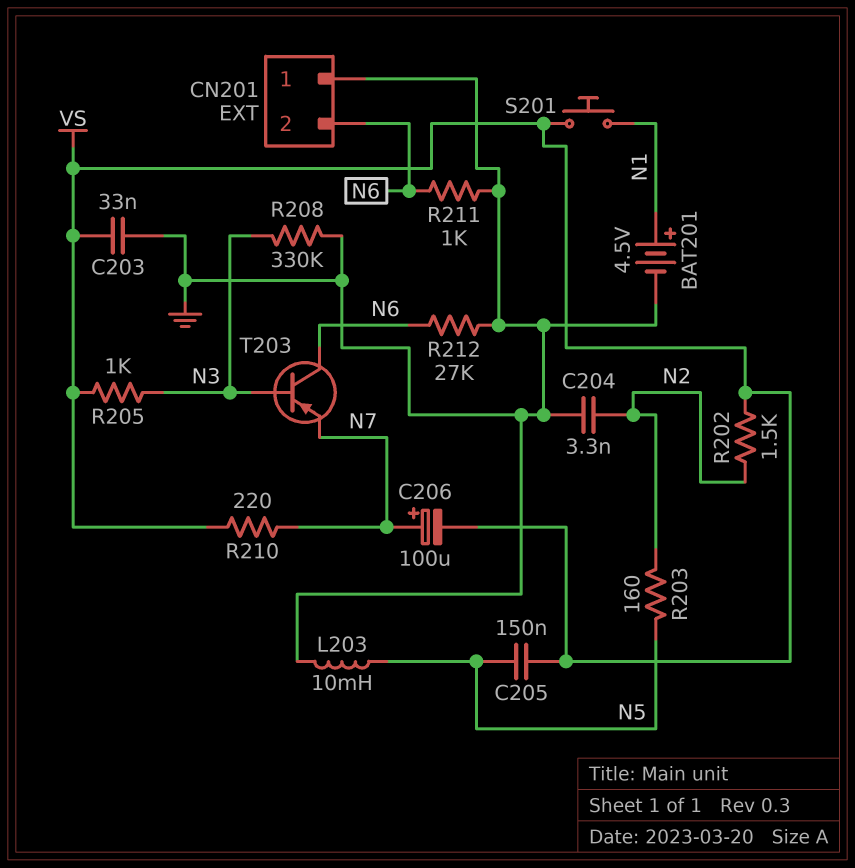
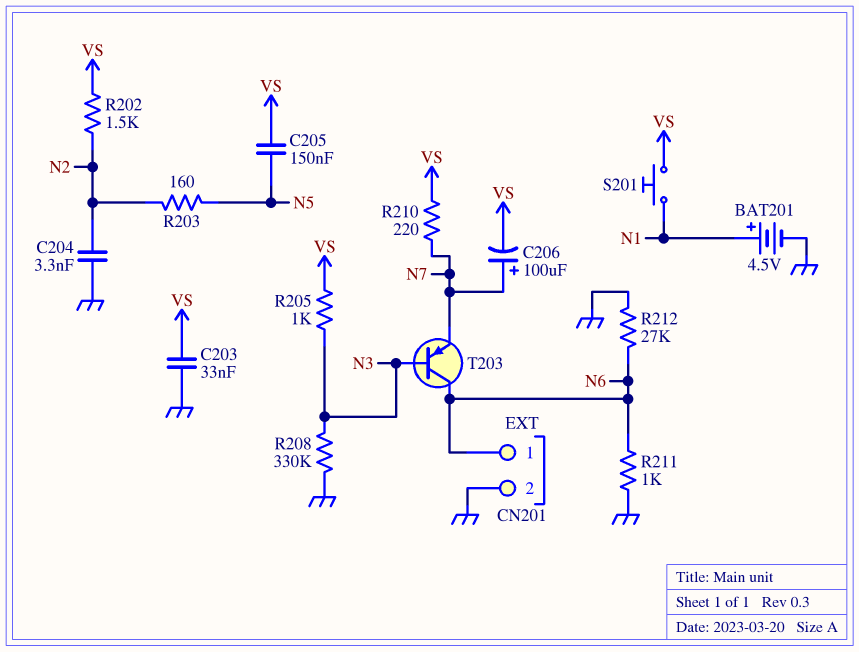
CN201 pin 1: GND -> N6
CN201 pin 2: N6 -> GND
L203: 10mH (GND, N5) -> none

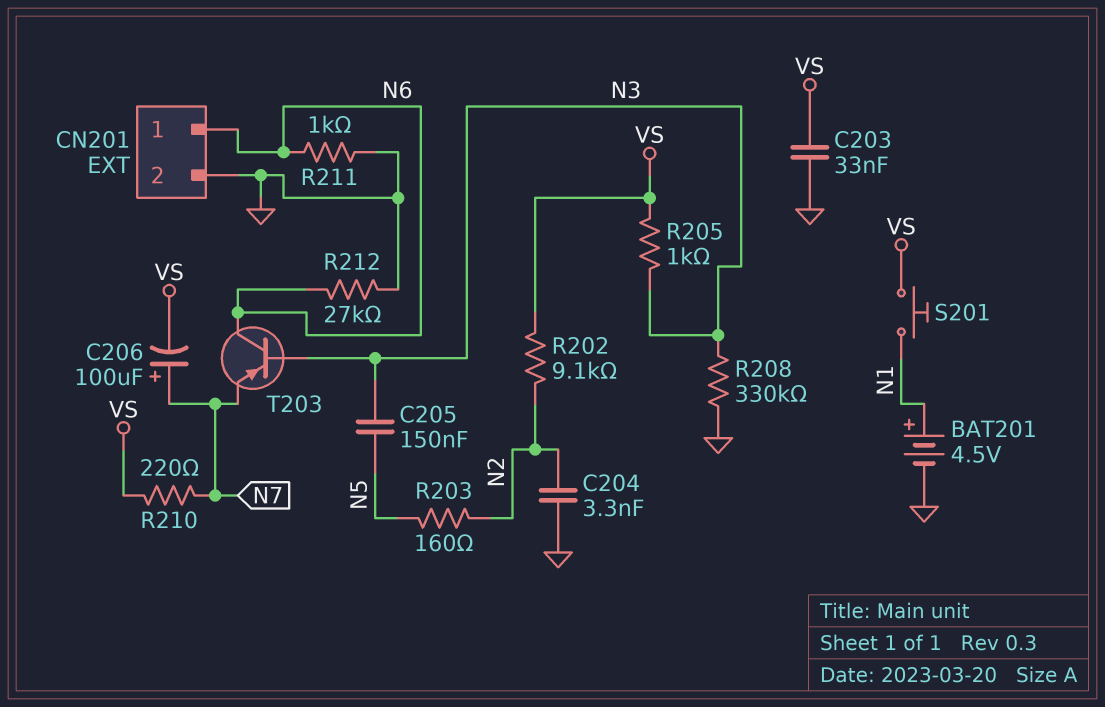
C205: 150nF (N5, VS) -> 150nF (N3, N5)
R202: 1.5k (N2, VS) -> 9.1k (N2, VS)

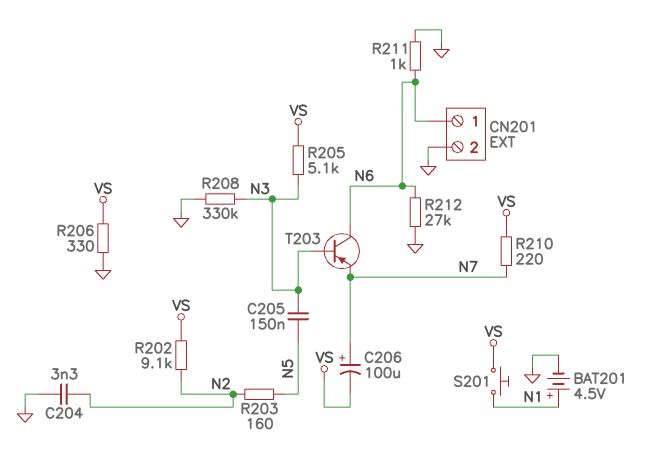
C203: 33nF (GND, VS) -> none
R205: 1k (N3, VS) -> 5.1k (N3, VS)
R206: none -> 330 (GND, VS)

